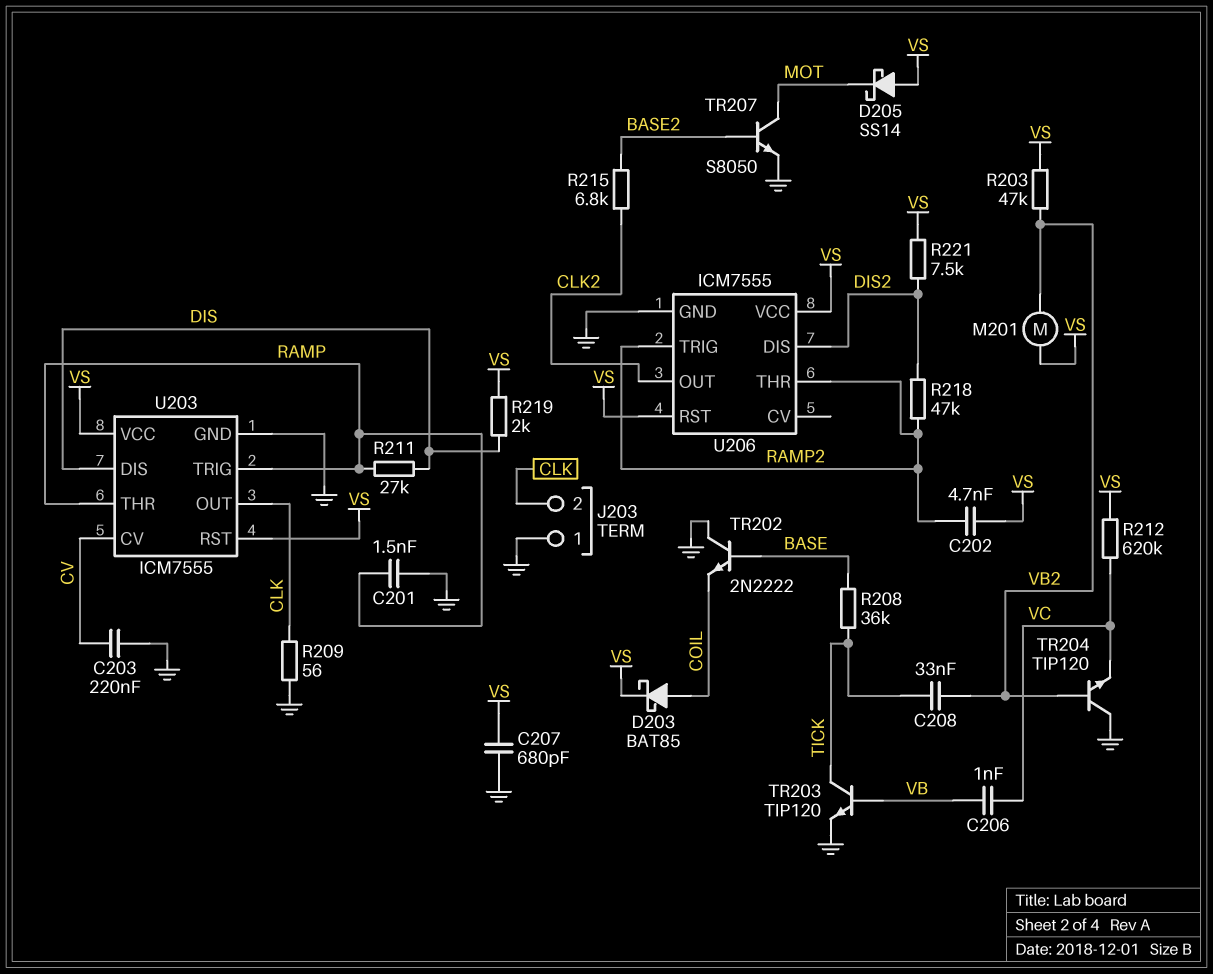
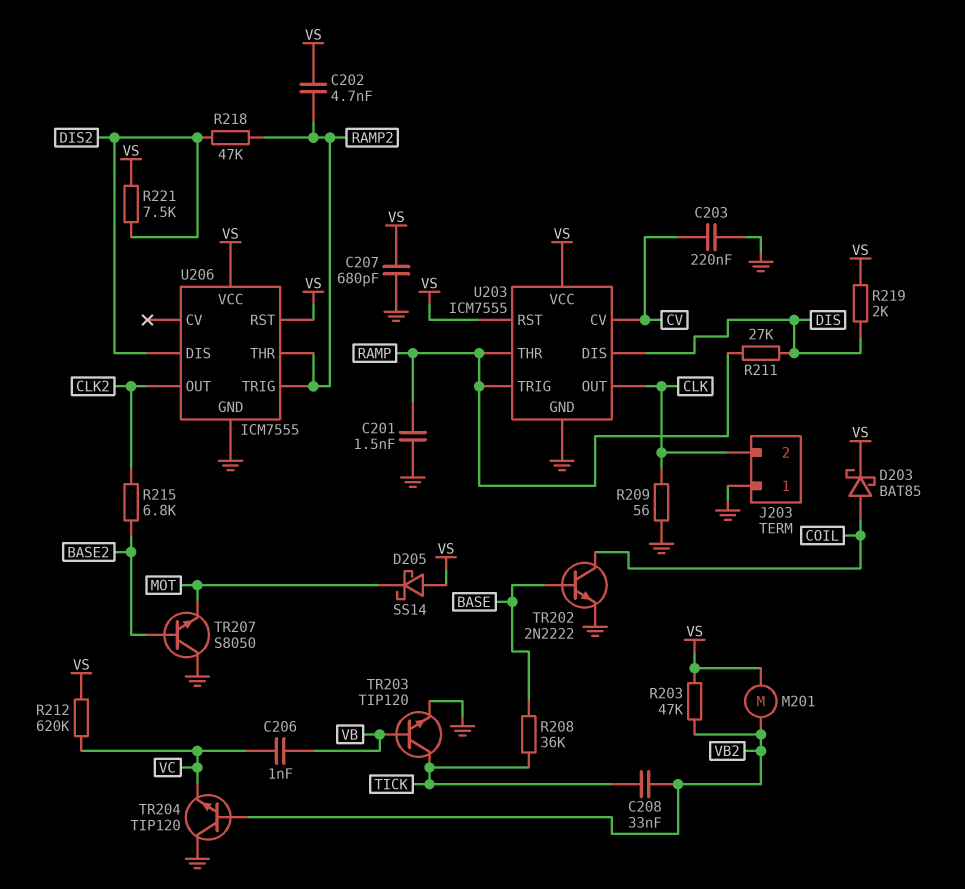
TR202: NPN 2N2222 (B BASE, C GND, E COIL) -> NPN 2N2222 (B BASE, C COIL, E GND)
TR207: NPN S8050 (B BASE2, C MOT, E GND) -> NPN S8050 (B BASE2, C GND, E MOT)

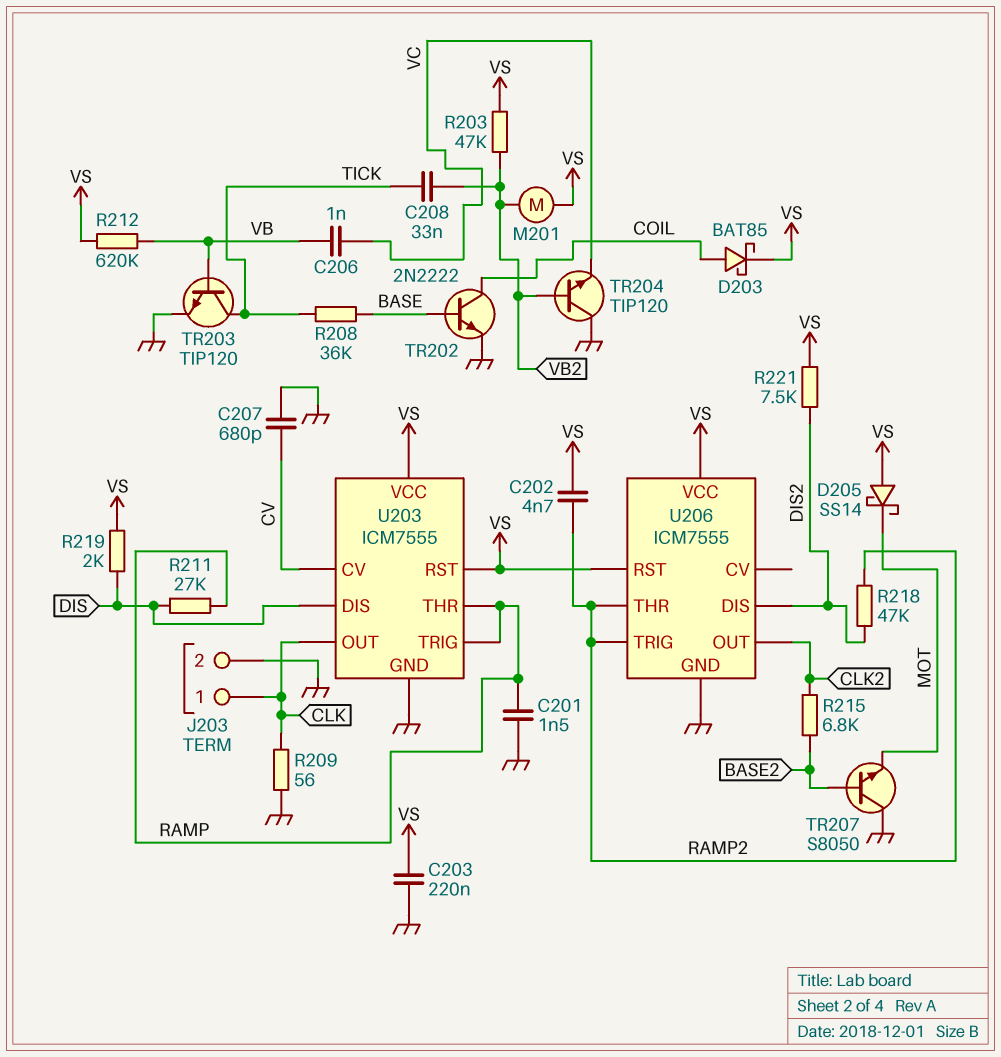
C203: 220nF (CV, GND) -> 220nF (GND, VS)
C207: 680pF (GND, VS) -> 680pF (CV, GND)
J203 pin 1: GND -> CLK
J203 pin 2: CLK -> GND
R212: 620k (VC, VS) -> 620k (VB, VS)

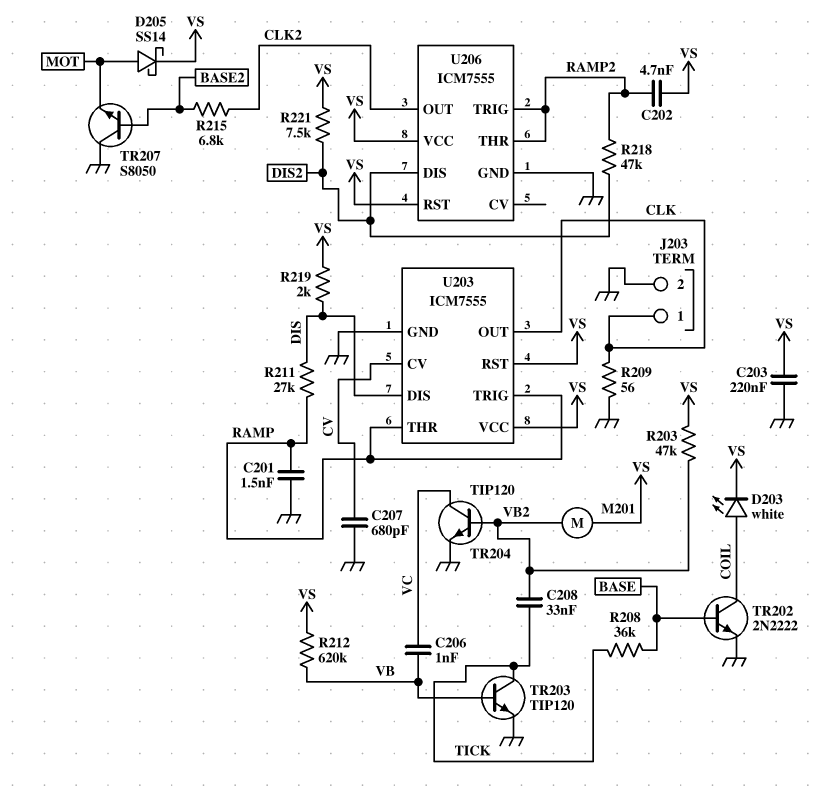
D203: schottky BAT85 (A COIL, K VS) -> LED white (A COIL, K VS)
D205: schottky SS14 (A VS, K MOT) -> schottky SS14 (A MOT, K VS)
TR204: NPN TIP120 (B VB2, C GND, E VC) -> NPN TIP120 (B VB2, C VC, E GND)

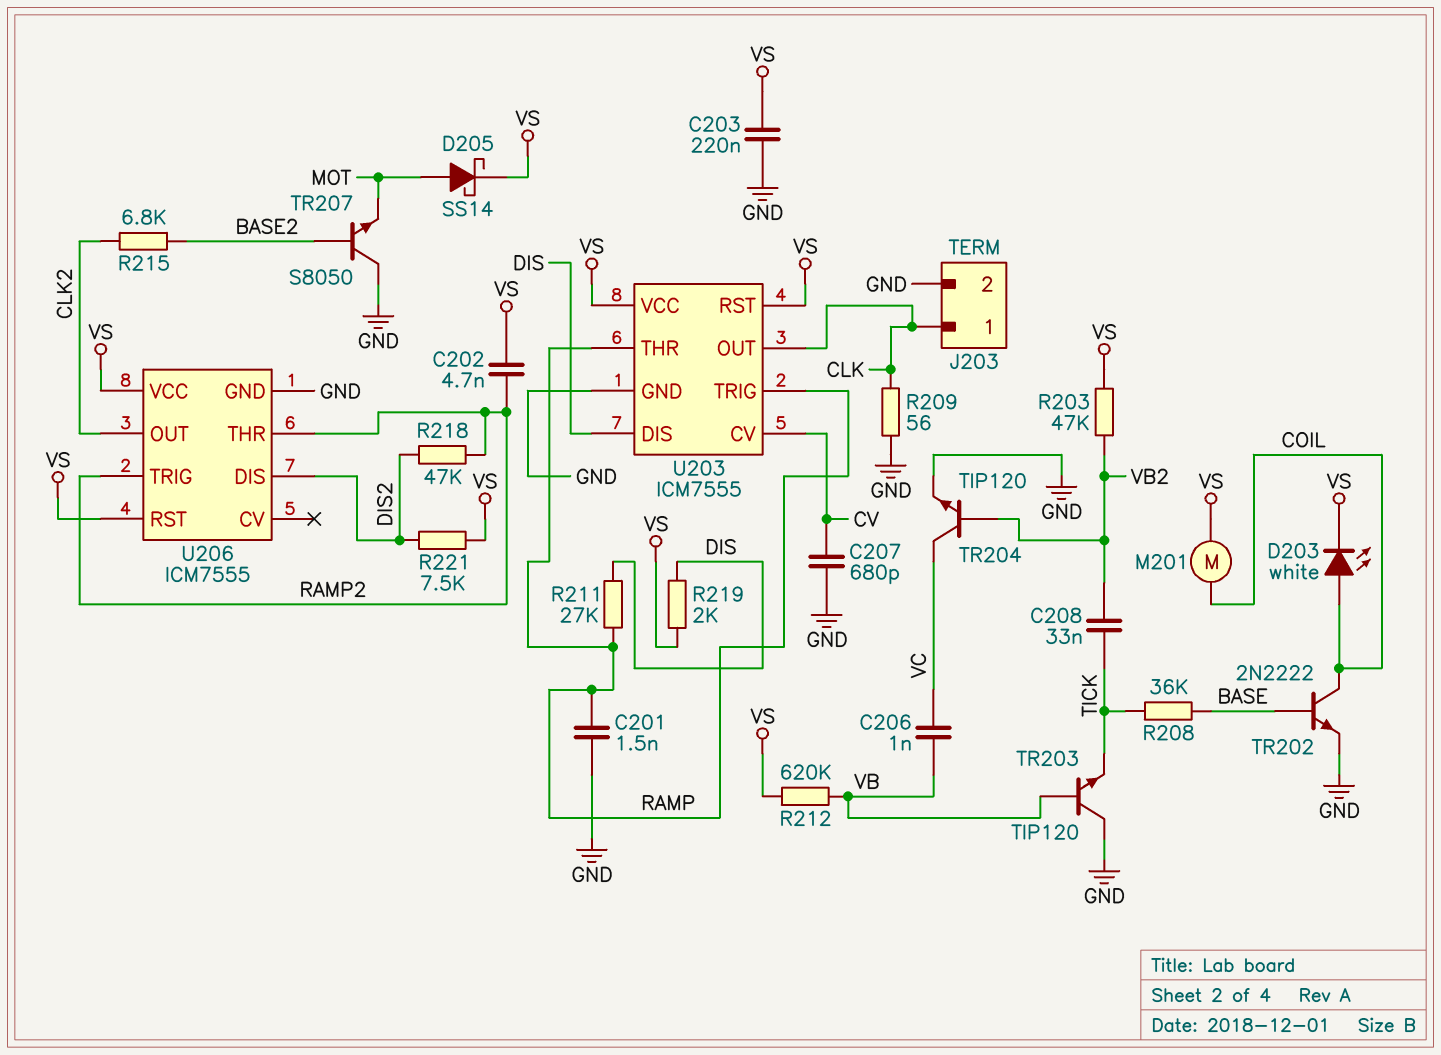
M201: motor (VB2, VS) -> motor (COIL, VS)
TR203: NPN TIP120 (B VB, C TICK, E GND) -> NPN TIP120 (B VB, C GND, E TICK)

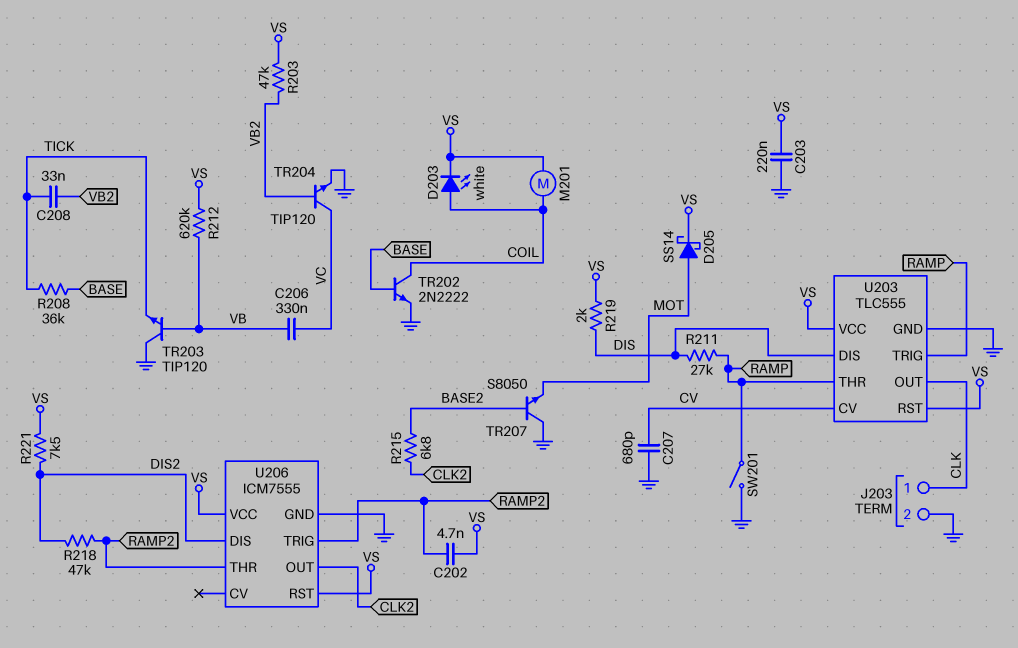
C201: 1.5nF (GND, RAMP) -> none
C206: 1nF (VB, VC) -> 330nF (VB, VC)
R209: 56 (CLK, GND) -> none
SW201: none -> switch (GND, RAMP)
U203: ICM7555 -> TLC555

